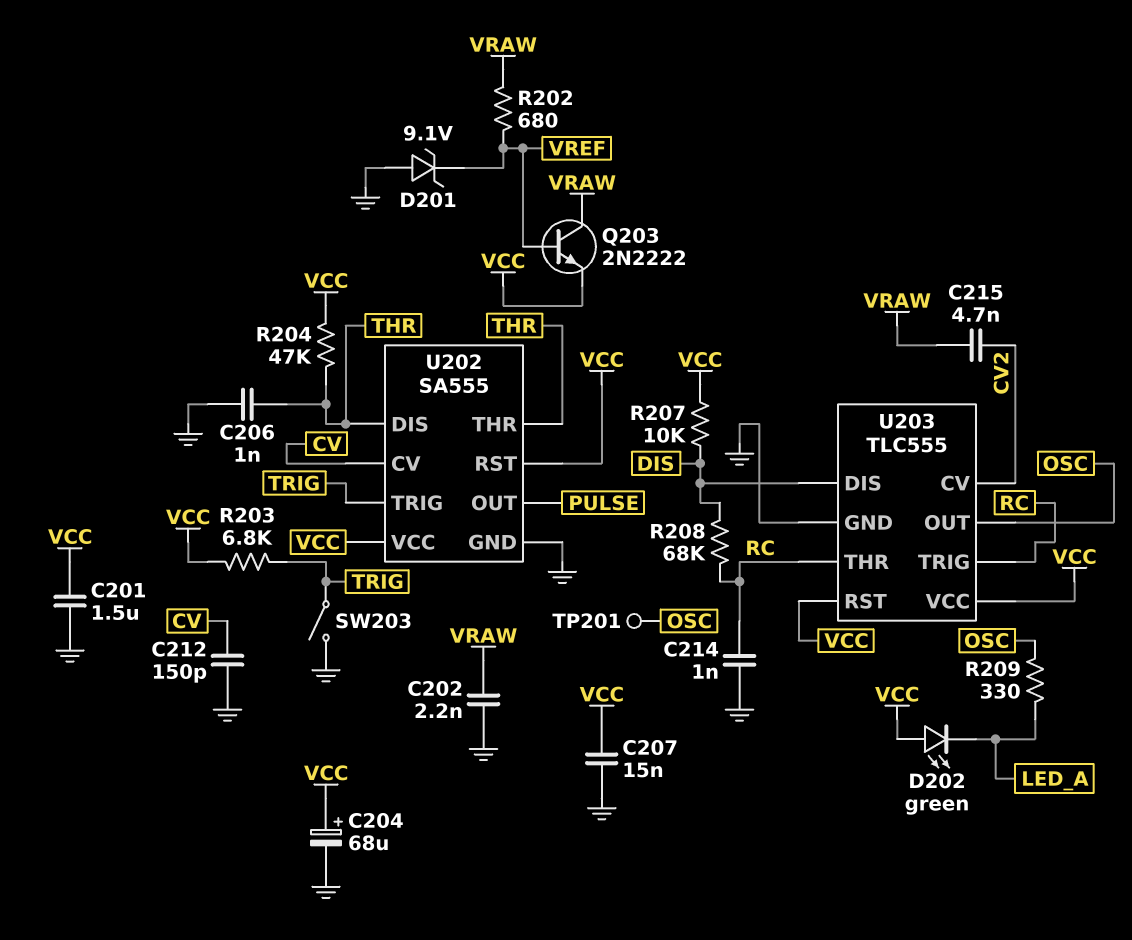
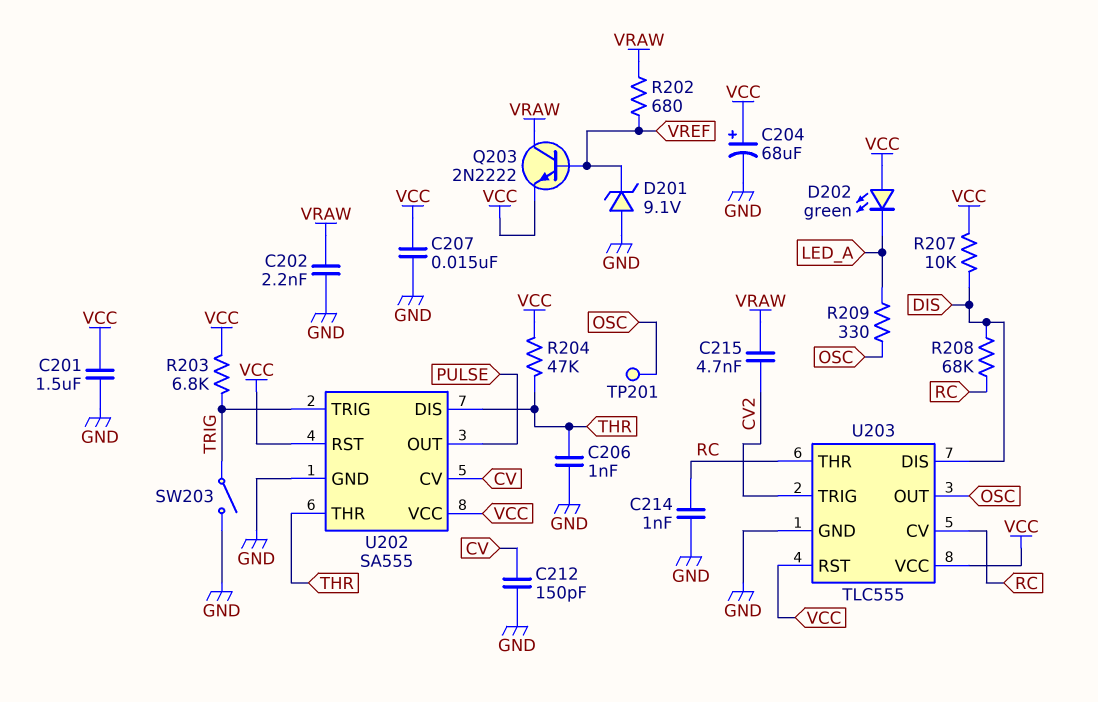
U203 pin CV: CV2 -> RC
U203 pin TRIG: RC -> CV2

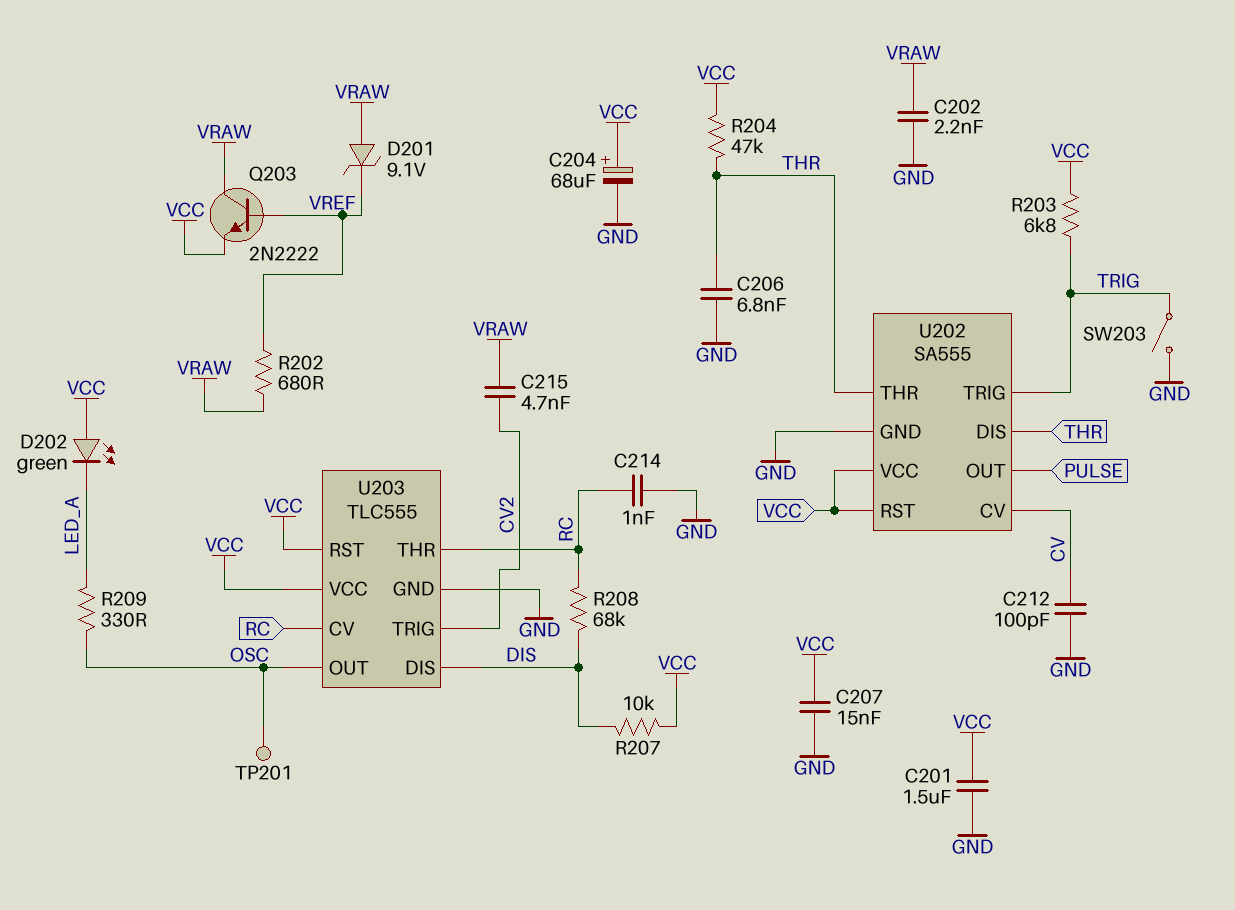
C206: 1nF (GND, THR) -> 6.8nF (GND, THR)
C212: 150pF (CV, GND) -> 100pF (CV, GND)
D201: zener 9.1V (A GND, K VREF) -> zener 9.1V (A VRAW, K VREF)

